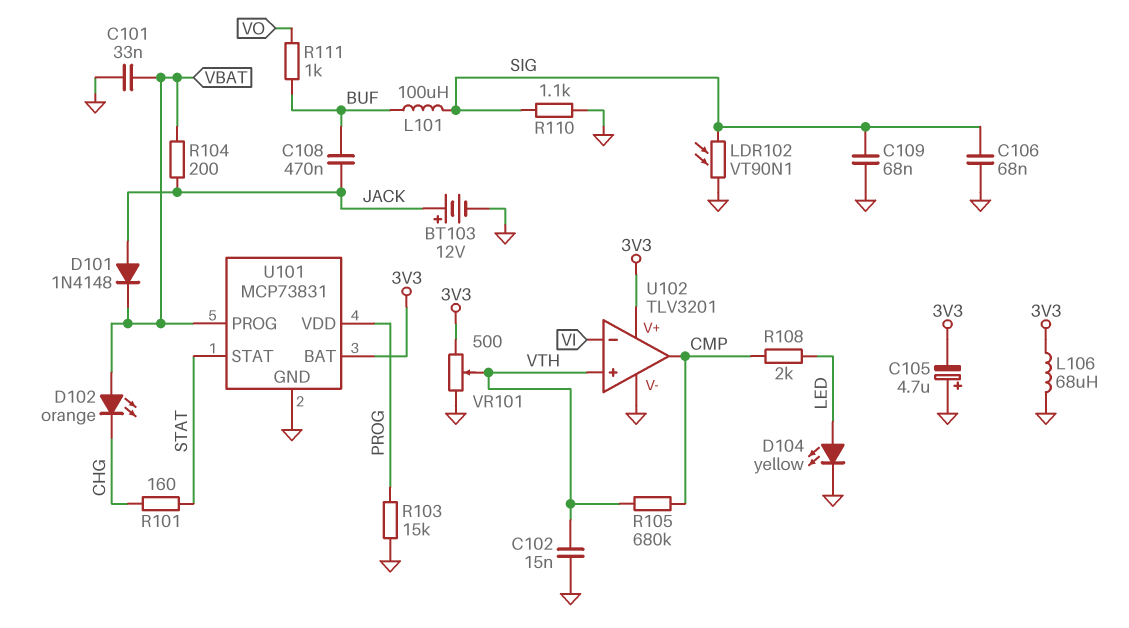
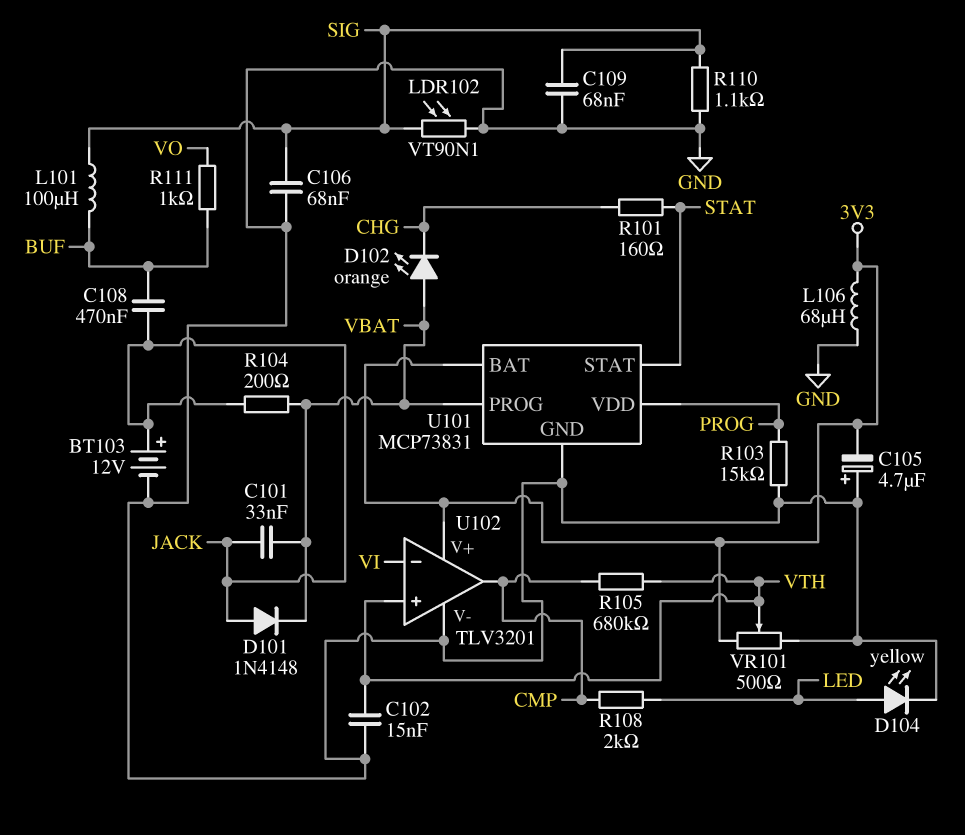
C101: 33nF (GND, VBAT) -> 33nF (JACK, VBAT)

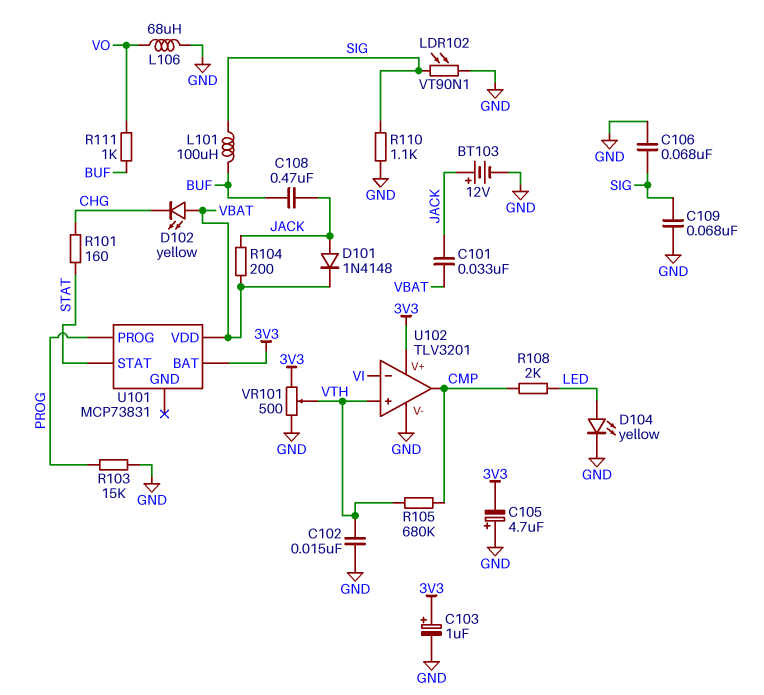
C103: none -> 1uF (plus 3V3, minus GND)
D102: LED orange (A VBAT, K CHG) -> LED yellow (A VBAT, K CHG)
L106: 68uH (3V3, GND) -> 68uH (GND, VO)
U101 pin GND: GND -> none
U101 pin PROG: VBAT -> PROG
U101 pin VDD: PROG -> VBAT

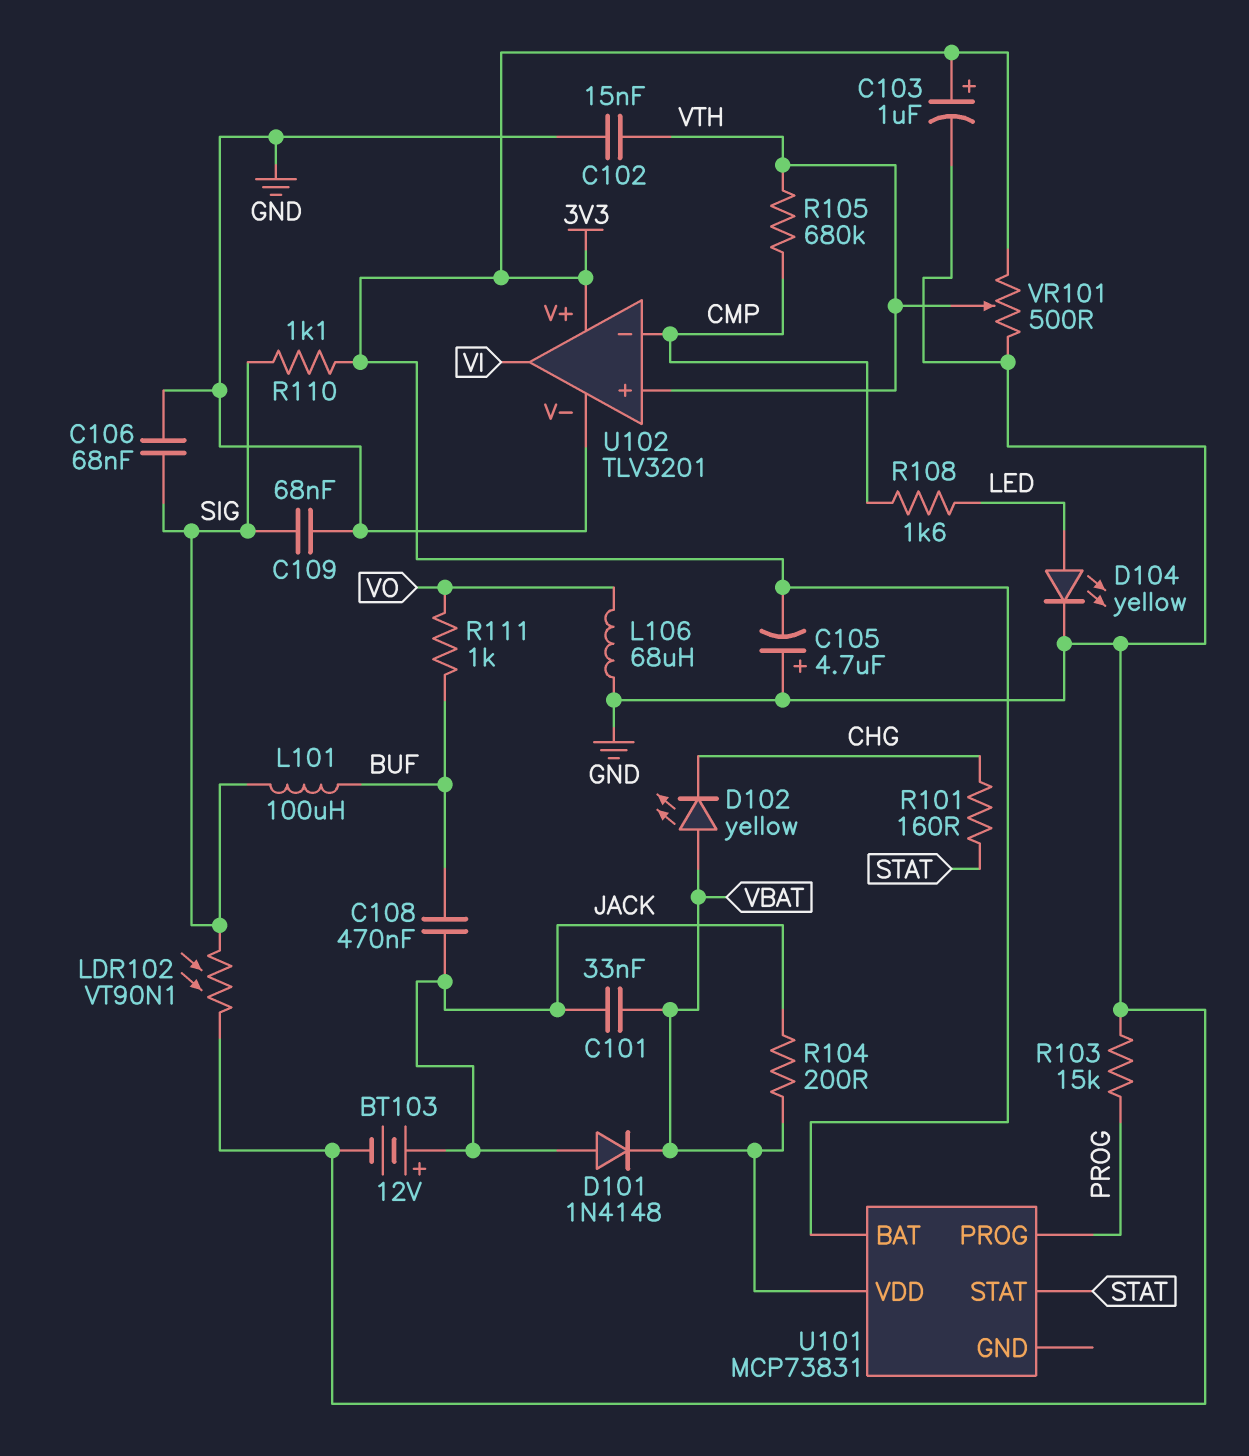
R108: 2k (CMP, LED) -> 1.6k (CMP, LED)
R110: 1.1k (GND, SIG) -> 1.1k (3V3, SIG)
U102 pin in-: VI -> CMP
U102 pin out: CMP -> VI

